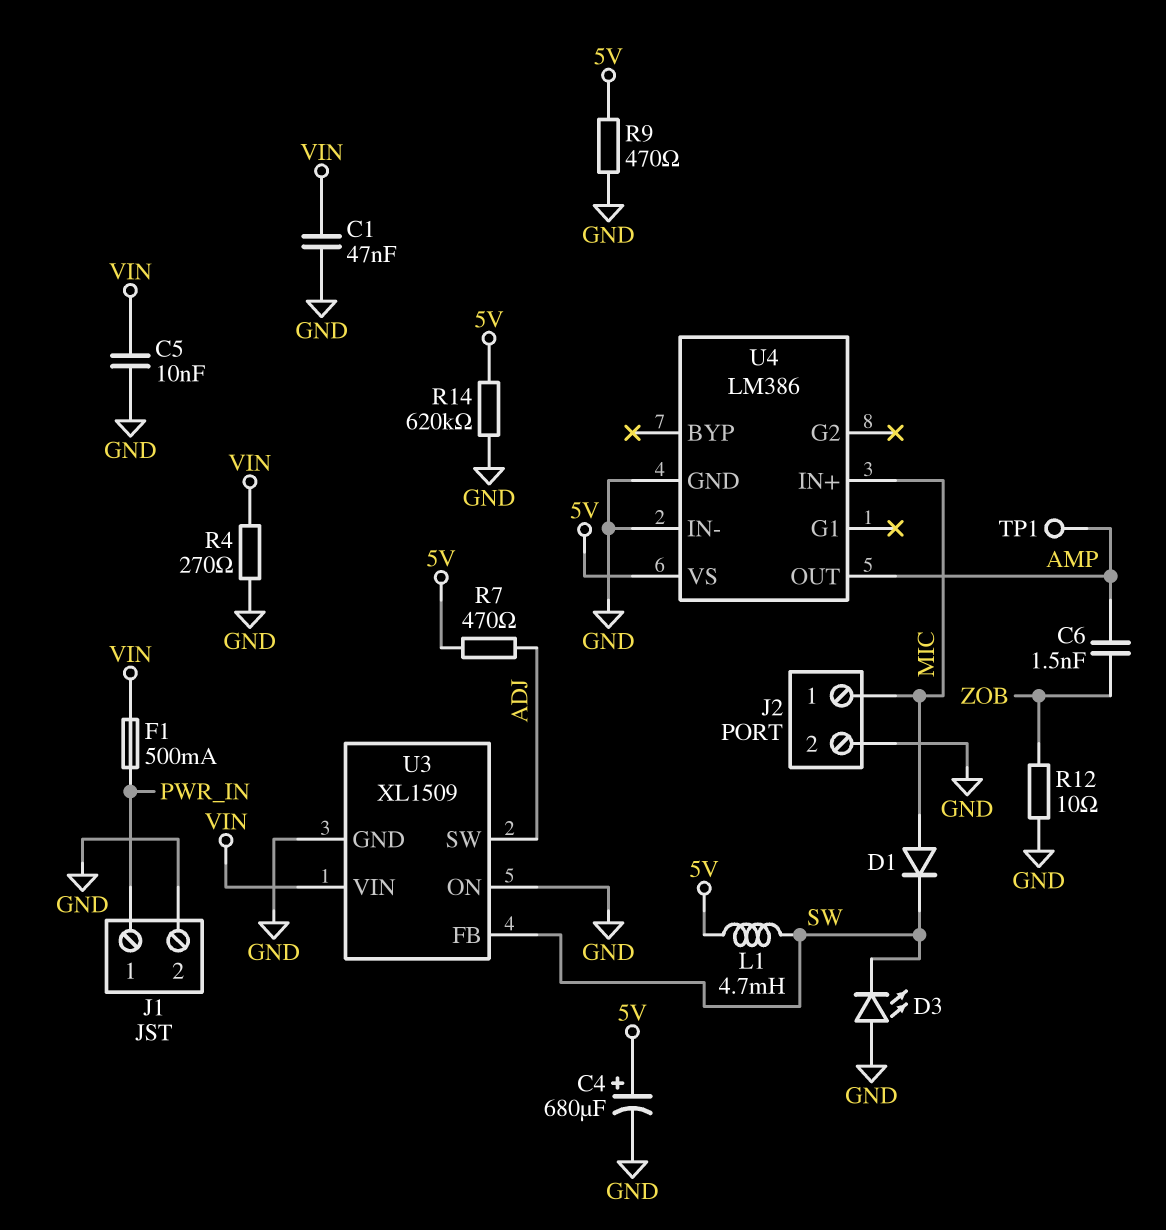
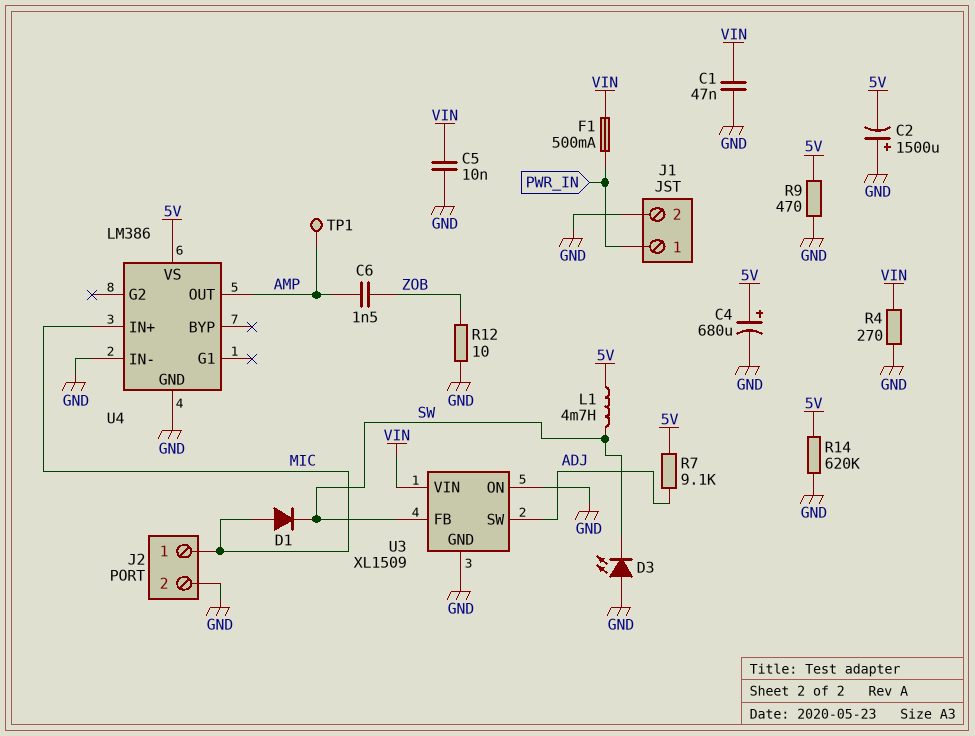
C2: none -> 1500uF (plus GND, minus 5V)
R7: 470 (5V, ADJ) -> 9.1k (5V, ADJ)

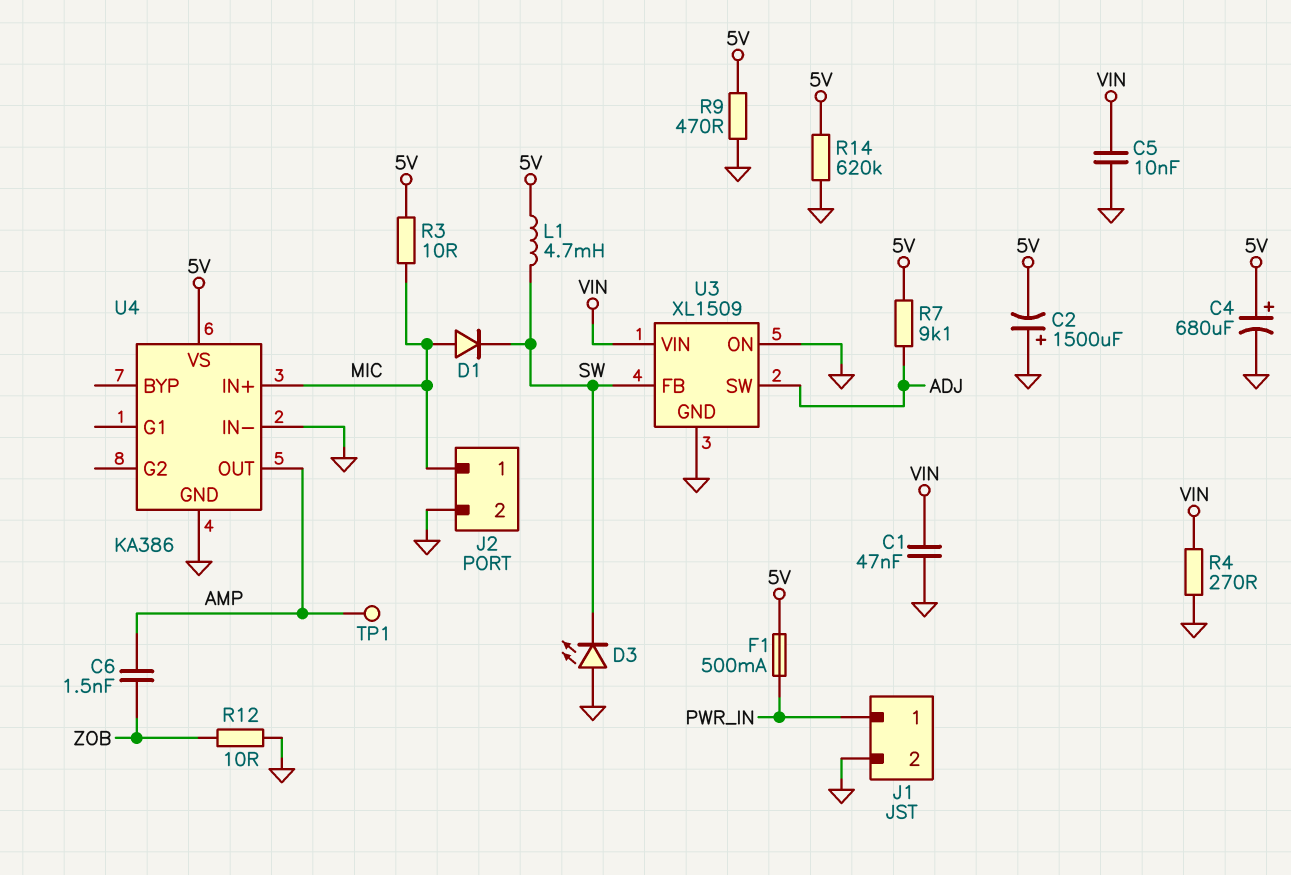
F1: 500mA (PWR_IN, VIN) -> 500mA (5V, PWR_IN)
R3: none -> 10 (5V, MIC)
U4: LM386 -> KA386

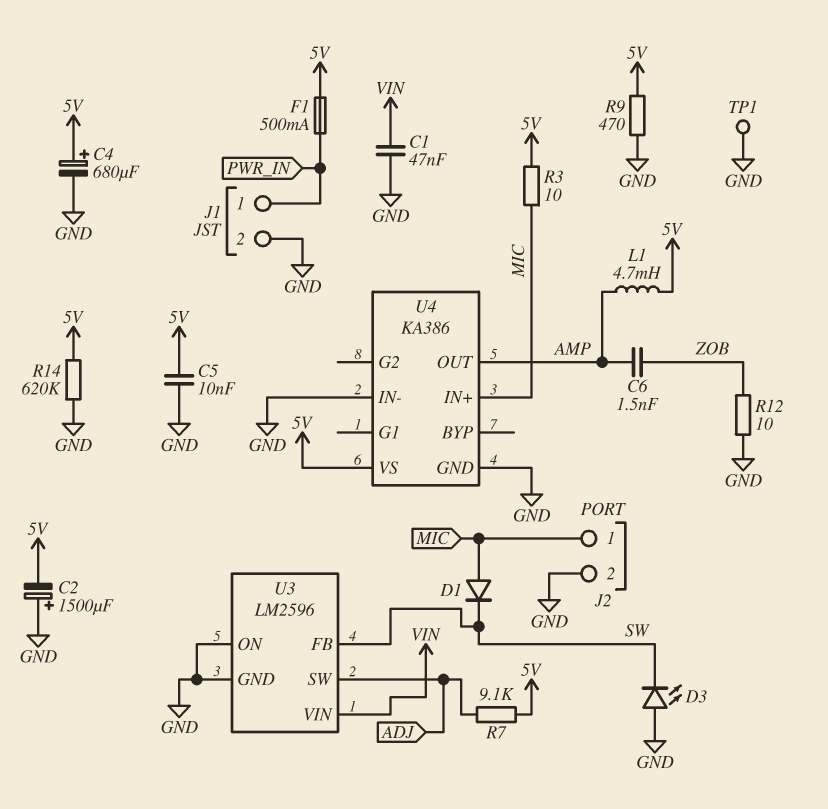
C5: 10nF (GND, VIN) -> 10nF (5V, GND)
L1: 4.7mH (5V, SW) -> 4.7mH (5V, AMP)
R4: 270 (GND, VIN) -> none
TP1: test point (AMP) -> test point (GND)
U3: XL1509 -> LM2596

